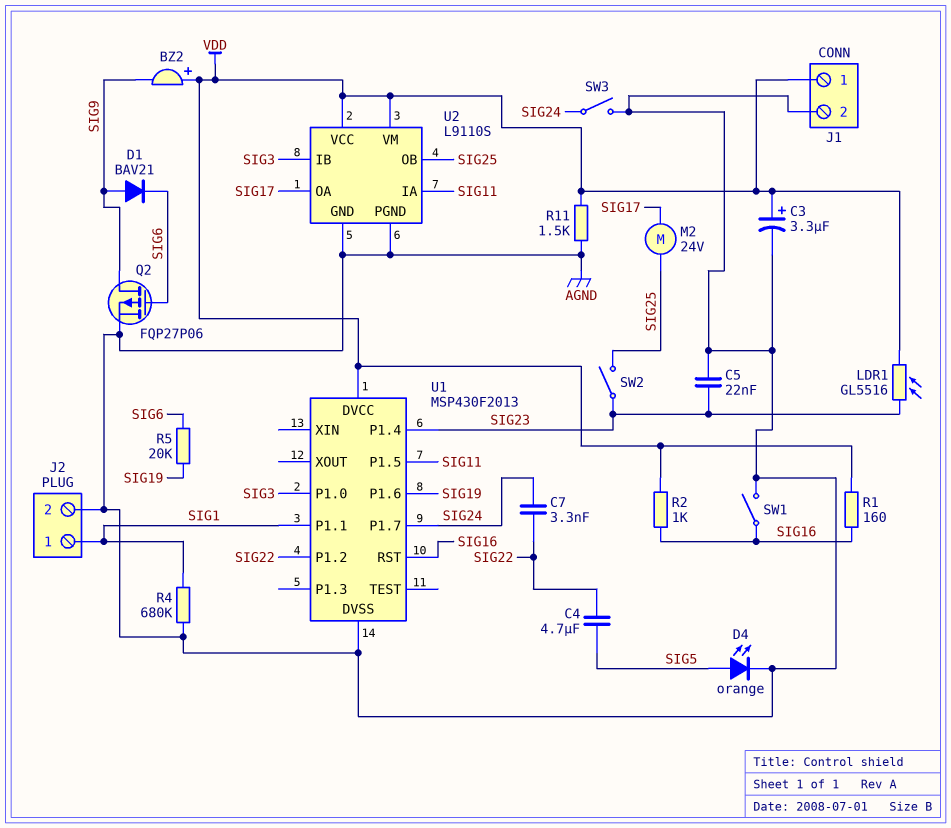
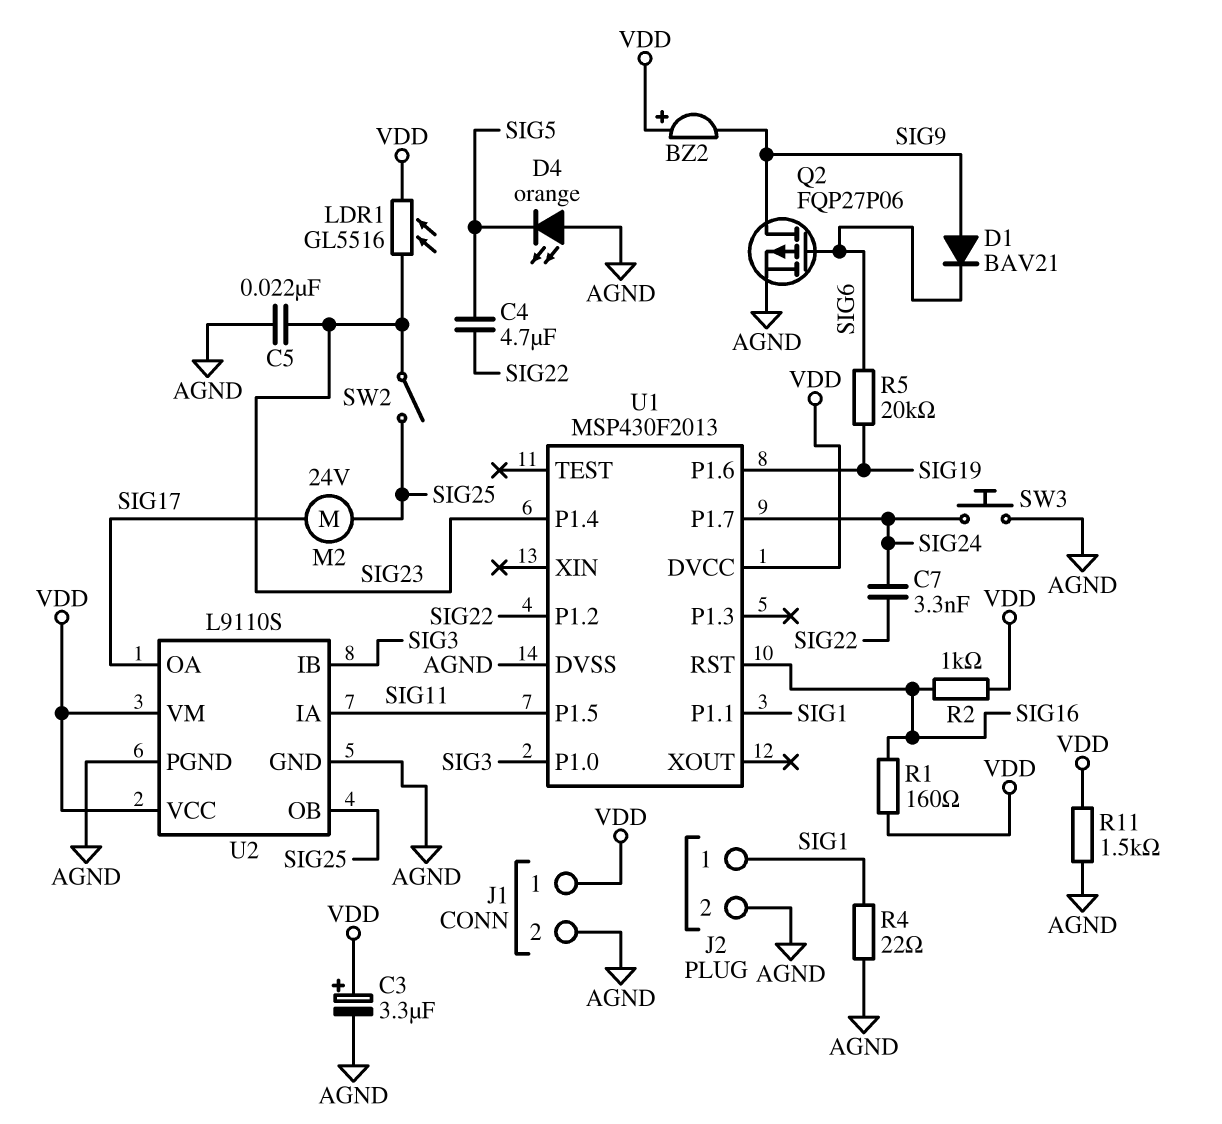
D4: LED orange (A SIG5, K AGND) -> LED orange (A AGND, K SIG5)
R4: 680k (AGND, SIG1) -> 22 (AGND, SIG1)
SW1: switch (AGND, SIG16) -> none
SW3: switch (AGND, SIG24) -> button (AGND, SIG24)

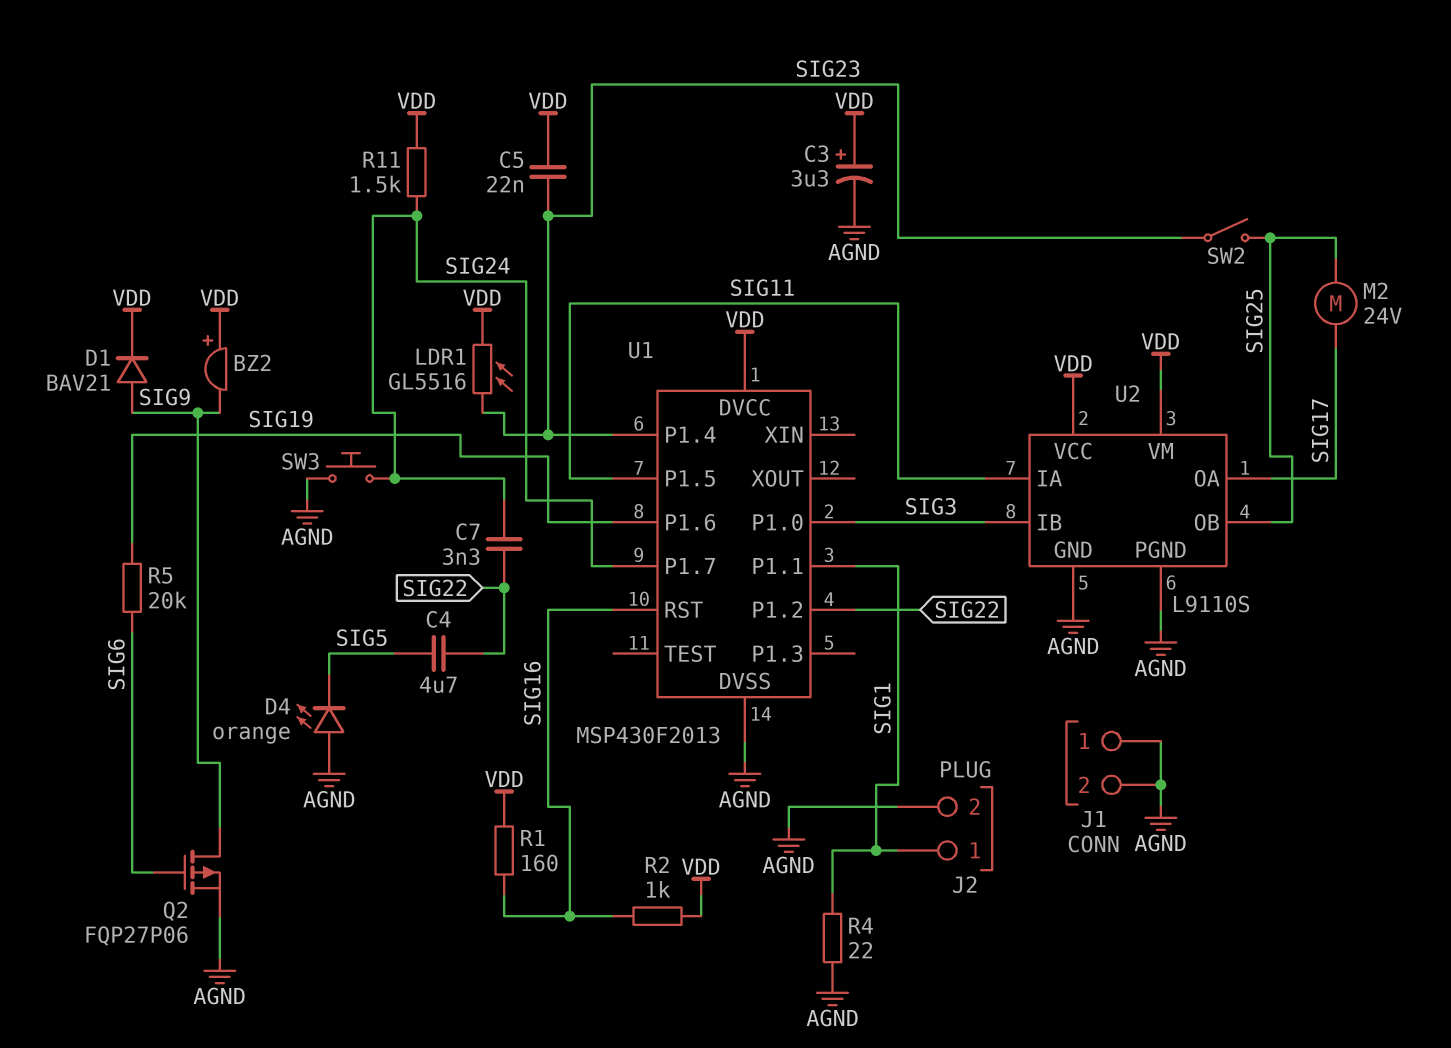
C5: 22nF (AGND, SIG23) -> 22nF (SIG23, VDD)
D1: diode BAV21 (A SIG9, K SIG6) -> diode BAV21 (A SIG9, K VDD)
J1 pin 1: VDD -> AGND
R11: 1.5k (AGND, VDD) -> 1.5k (SIG24, VDD)

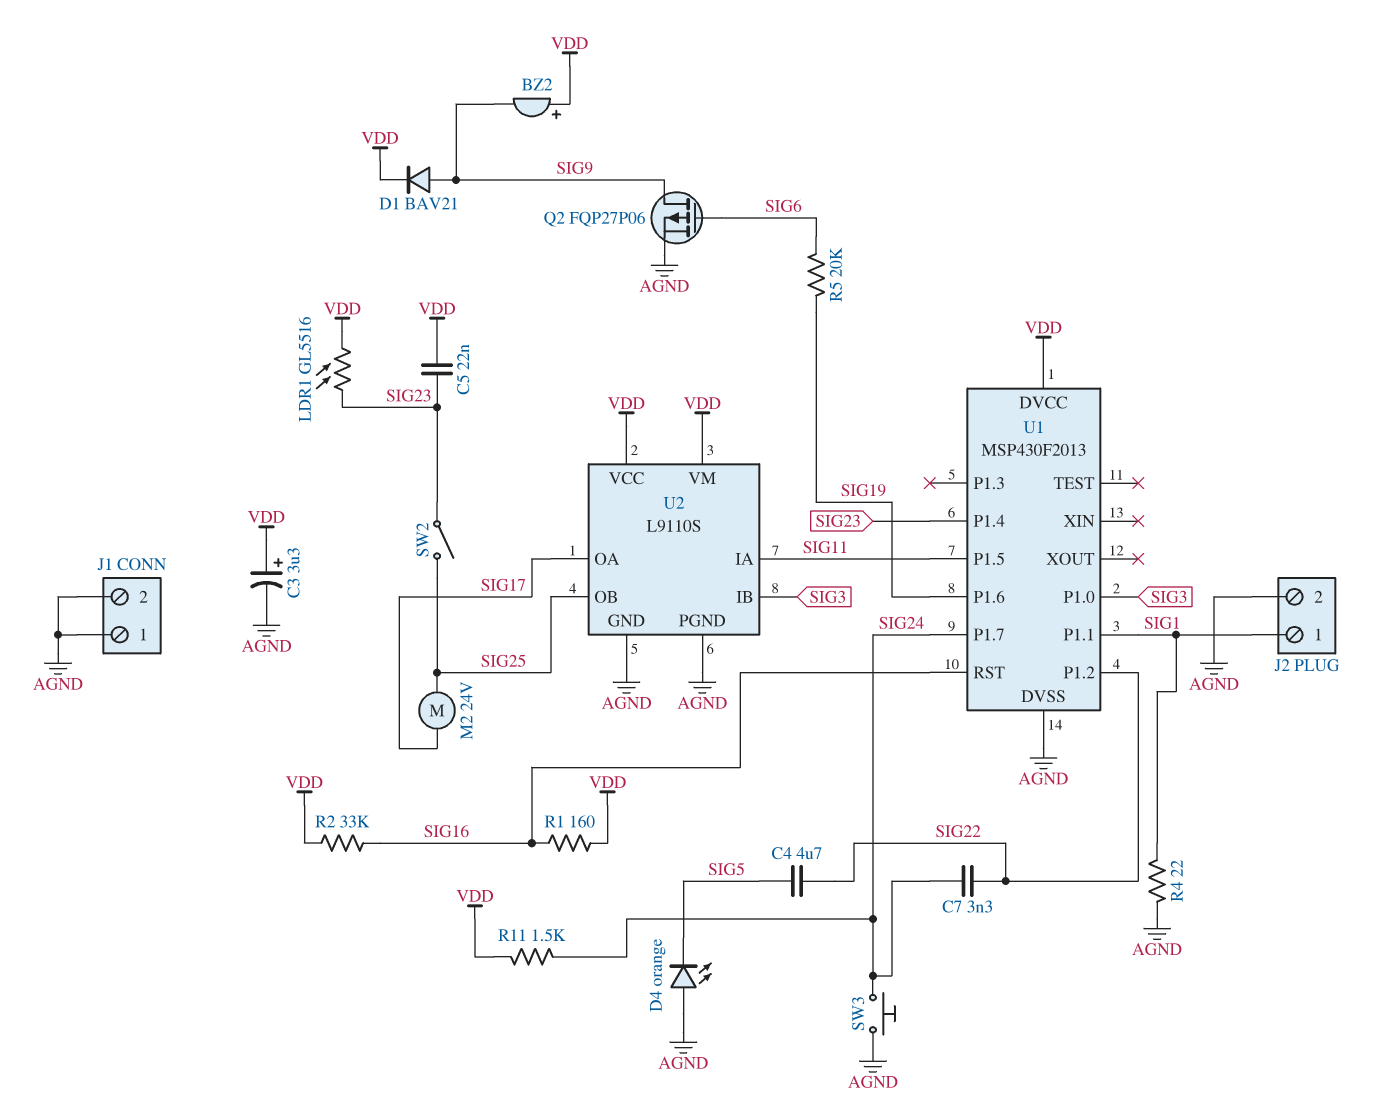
R2: 1k (SIG16, VDD) -> 33k (SIG16, VDD)

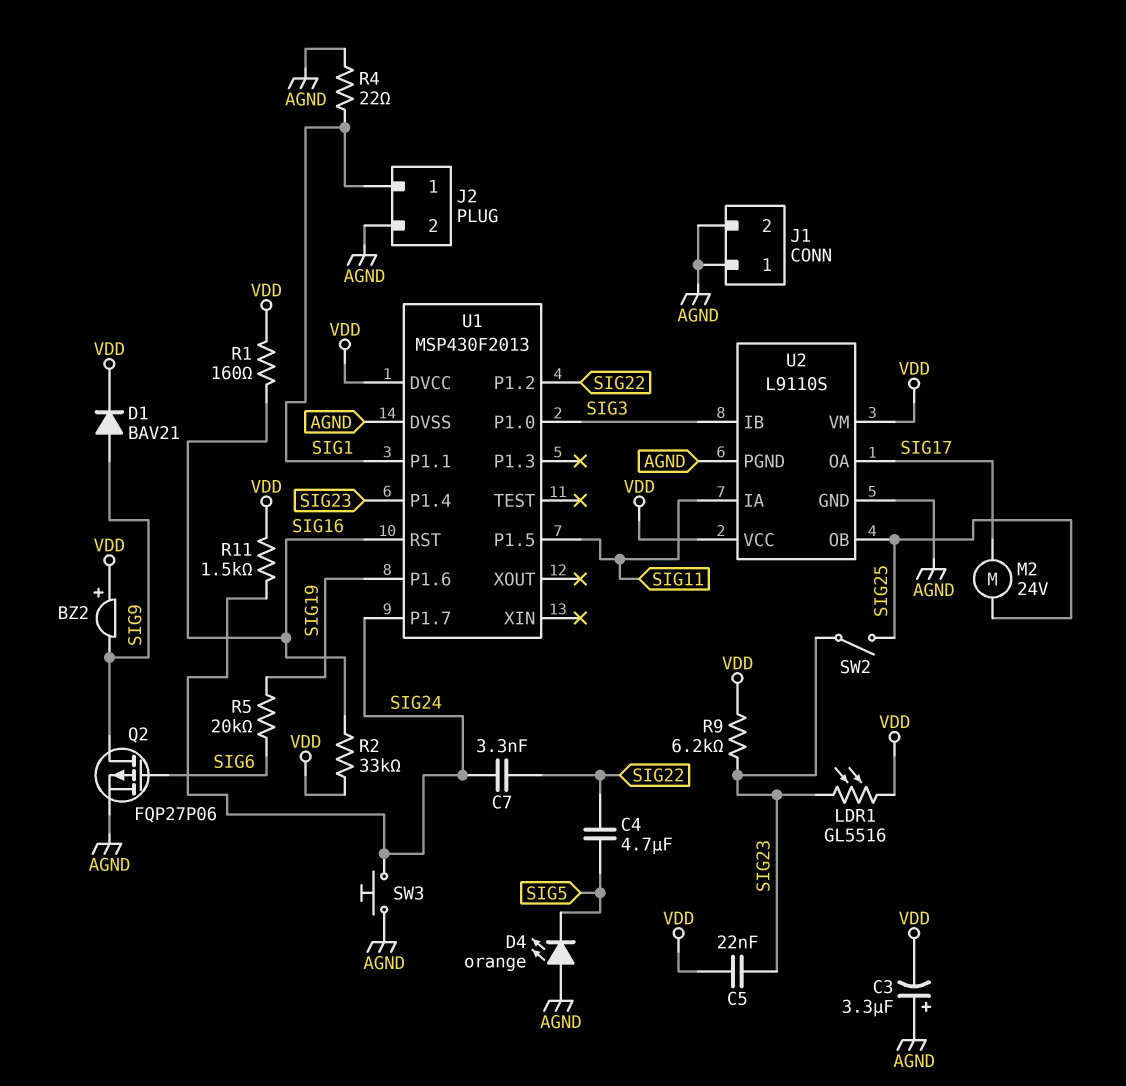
C3: 3.3uF (plus VDD, minus AGND) -> 3.3uF (plus AGND, minus VDD)
R9: none -> 6.2k (SIG23, VDD)

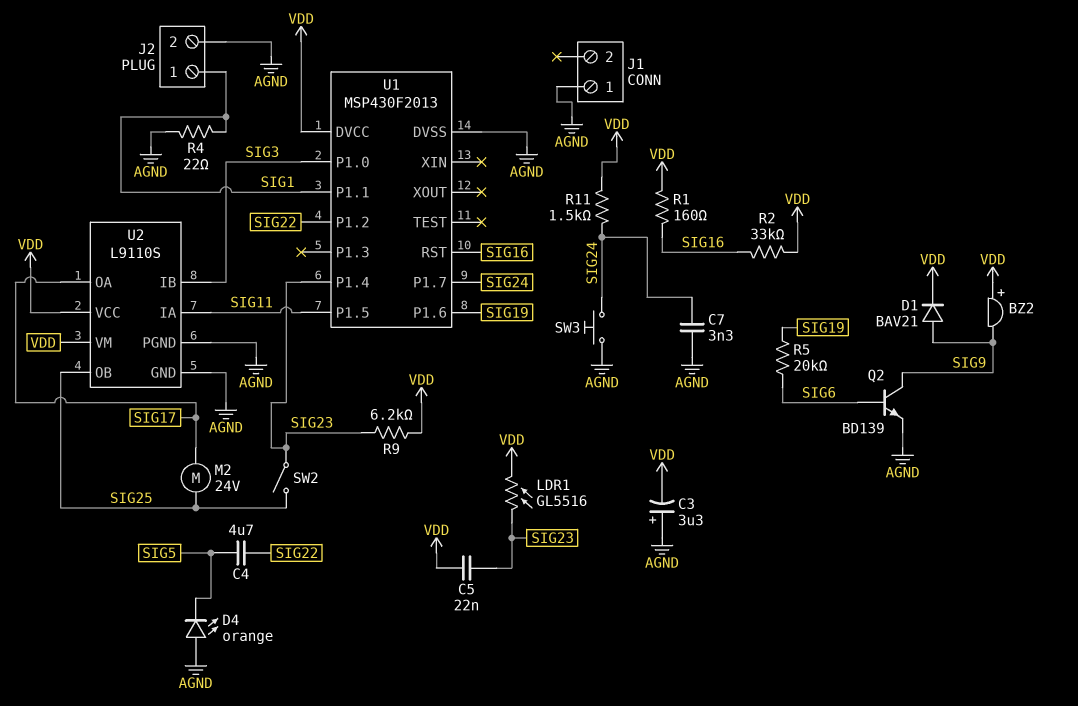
C7: 3.3nF (SIG22, SIG24) -> 3.3nF (AGND, SIG24)
J1 pin 2: AGND -> none
Q2: PMOS FQP27P06 (G SIG6, D SIG9, S AGND) -> NPN BD139 (B SIG6, C SIG9, E AGND)

